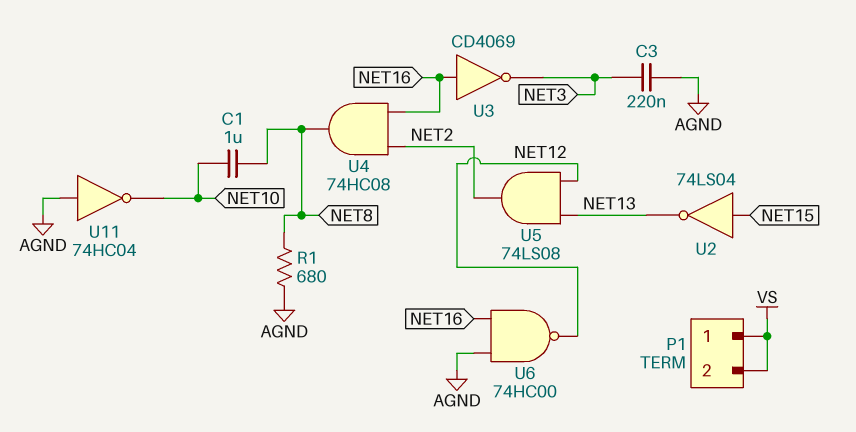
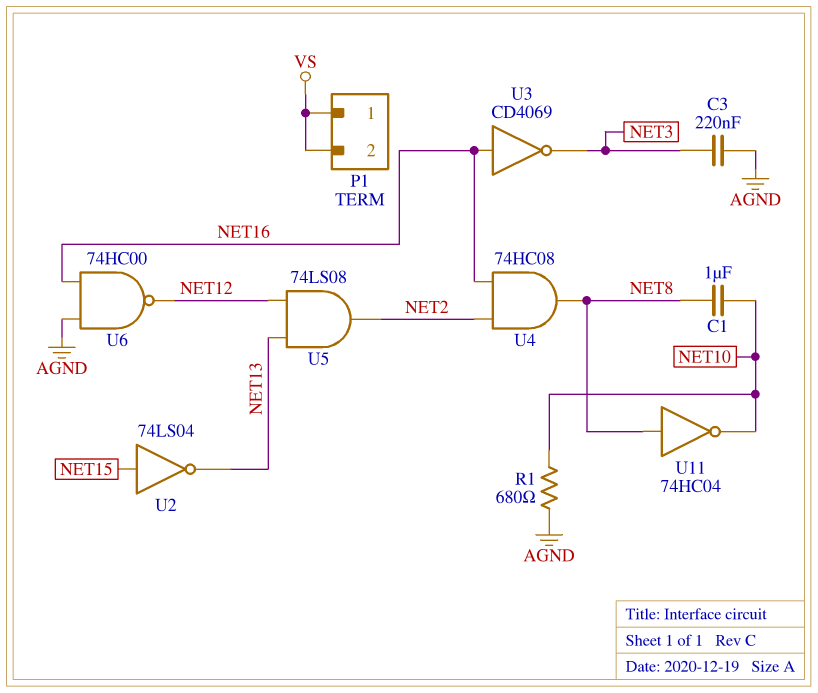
R1: 680 (AGND, NET8) -> 680 (AGND, NET10)
U11: NOT 74HC04 (in AGND, out NET10) -> NOT 74HC04 (in NET8, out NET10)

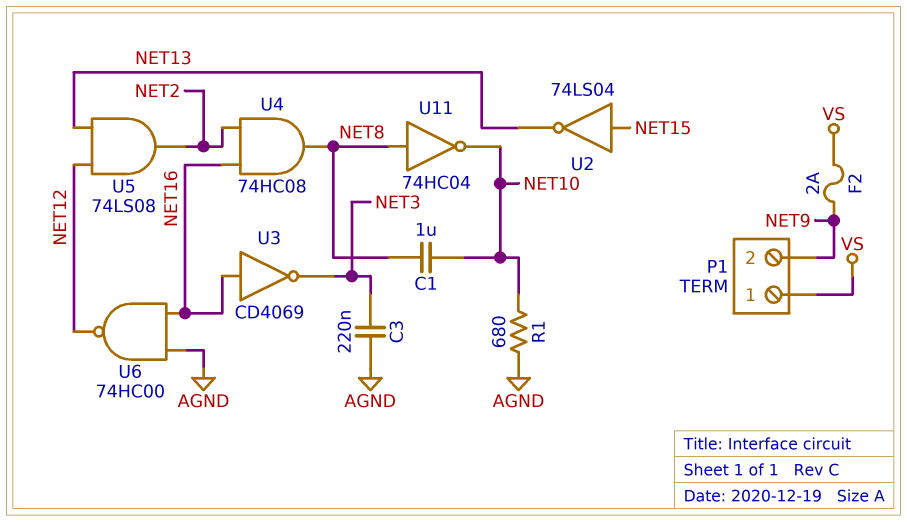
F2: none -> 2A (NET9, VS)
P1 pin 2: VS -> NET9

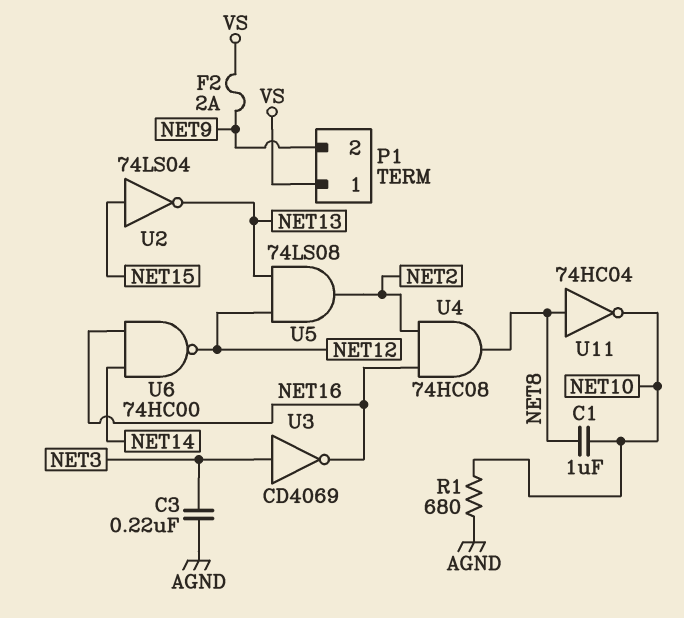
U3: NOT CD4069 (in NET16, out NET3) -> NOT CD4069 (in NET3, out NET16)
U6: NAND 74HC00 (in AGND, in NET16, out NET12) -> NAND 74HC00 (in NET14, in NET16, out NET12)

